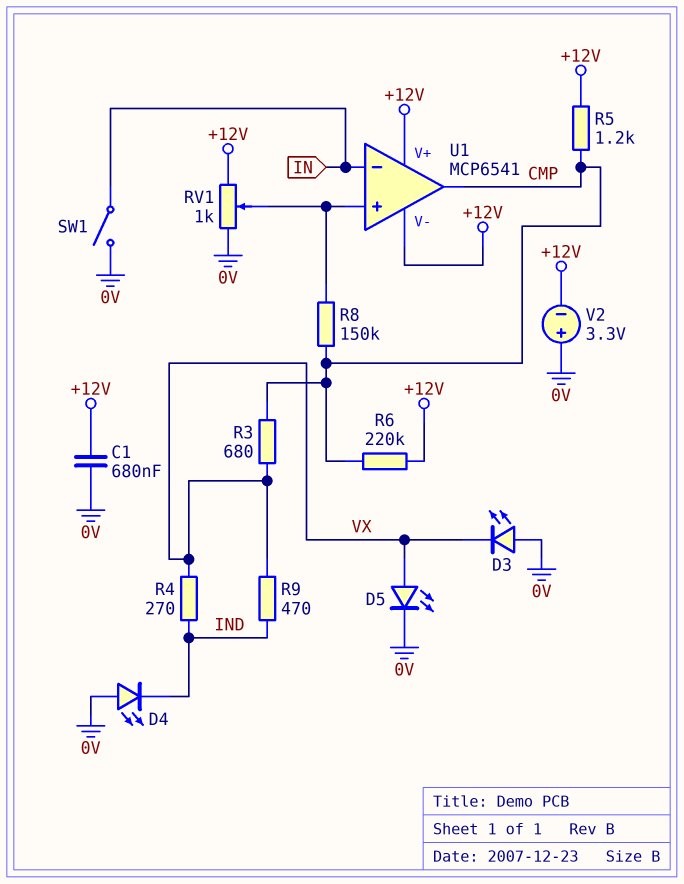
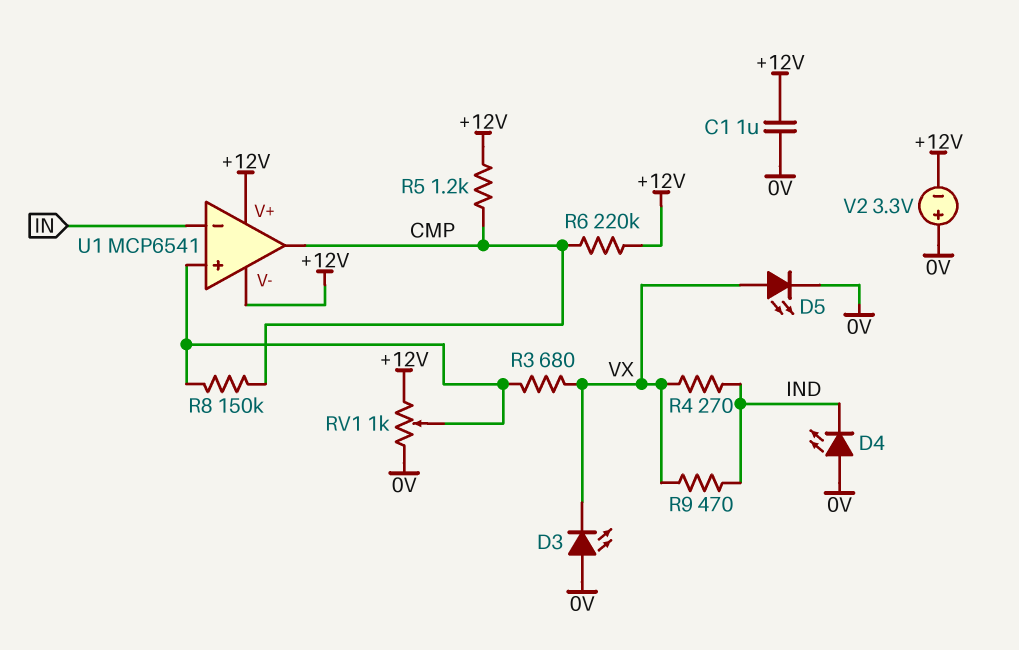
C1: 680nF (+12V, 0V) -> 1uF (+12V, 0V)
R3: 680 (CMP, VX) -> 680 (U1/in+, VX)
SW1: switch (0V, IN) -> none

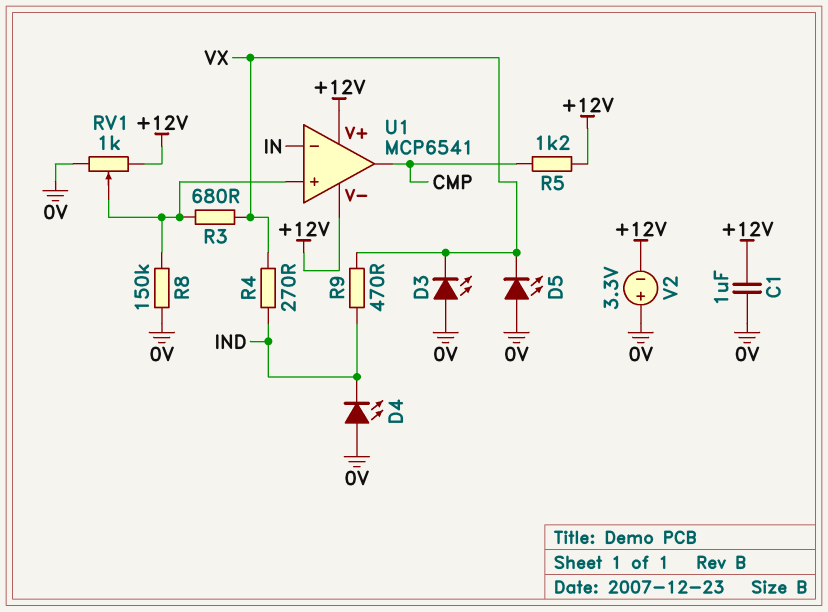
D5: LED (A VX, K 0V) -> LED (A 0V, K VX)
R6: 220k (+12V, CMP) -> none
R8: 150k (CMP, U1/in+) -> 150k (0V, U1/in+)

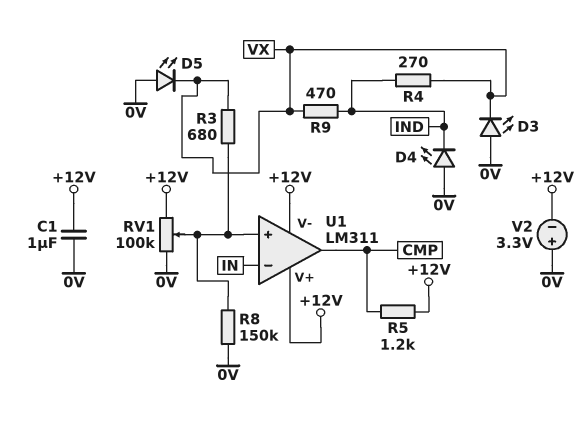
RV1: 1k (+12V, 0V, wiper U1/in+) -> 100k (+12V, 0V, wiper U1/in+)
U1: MCP6541 -> LM311

